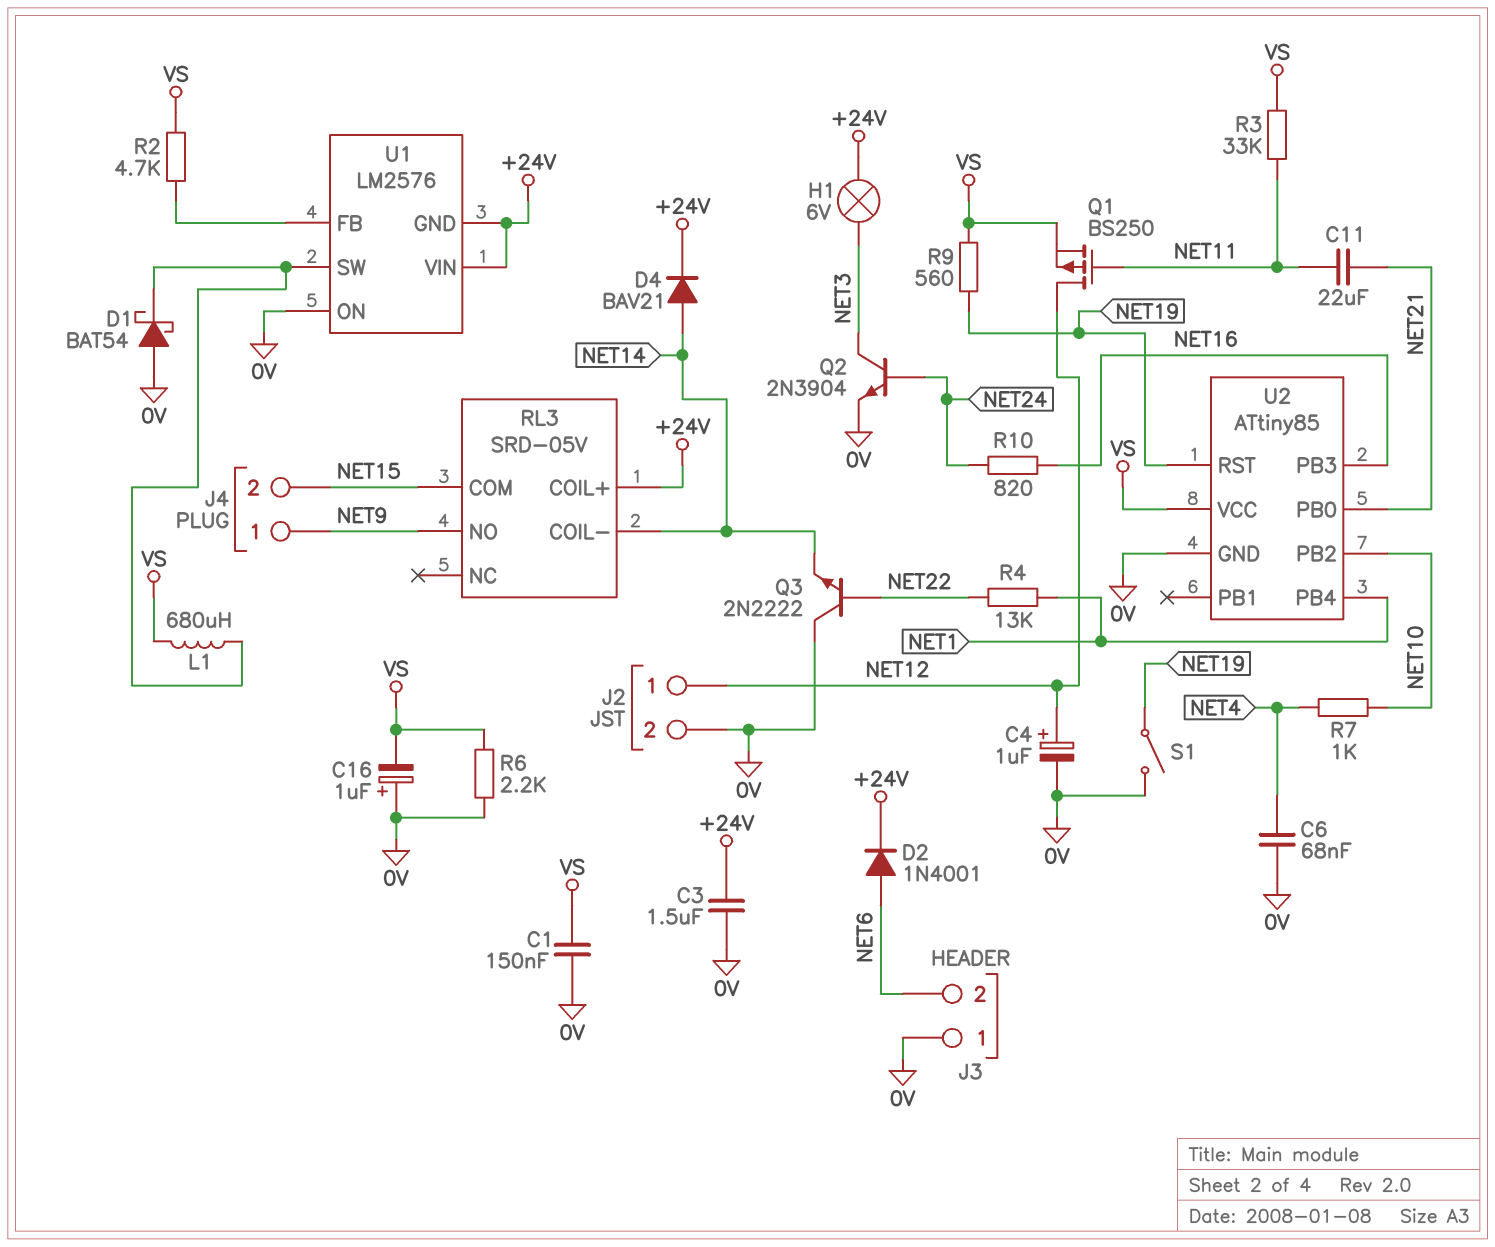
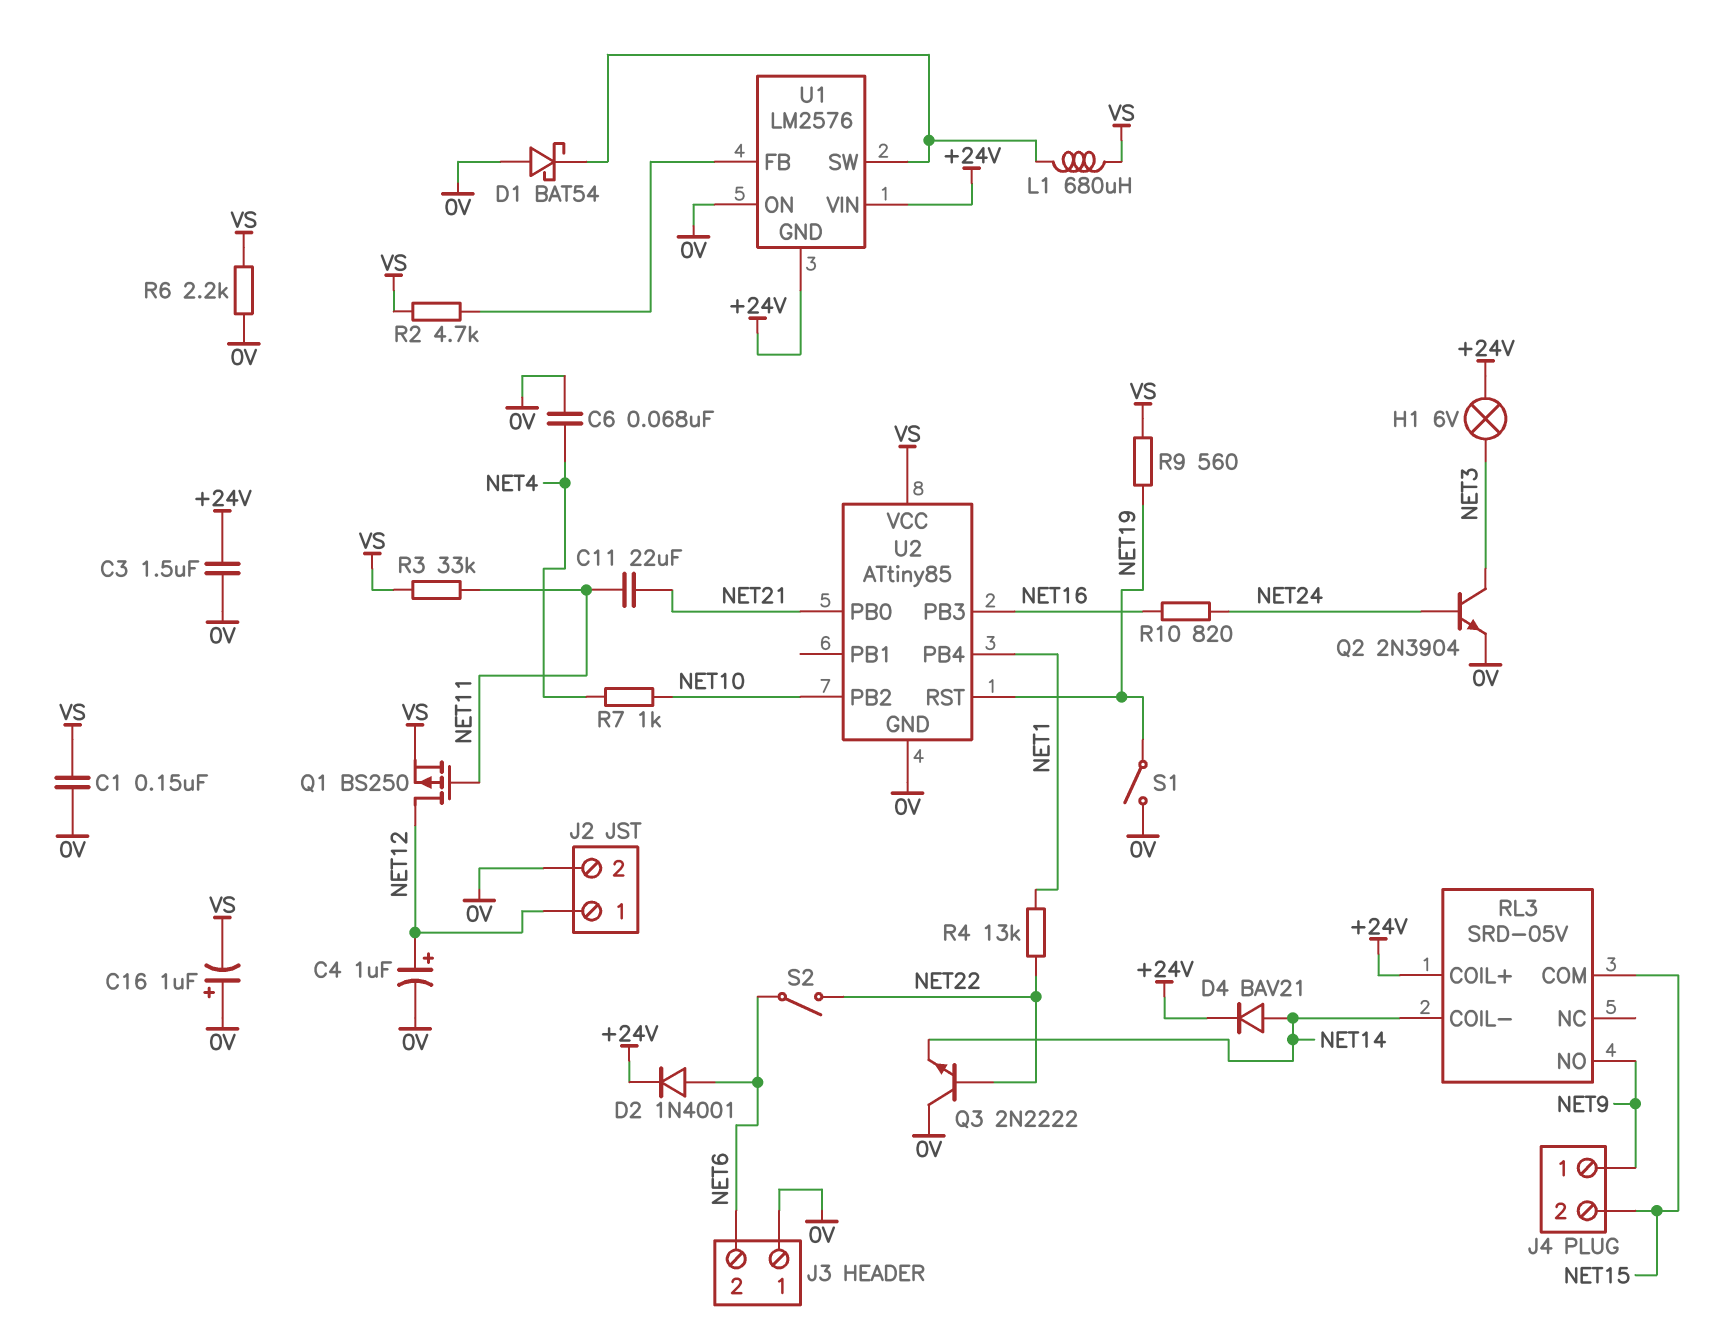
S2: none -> switch (NET6, NET22)

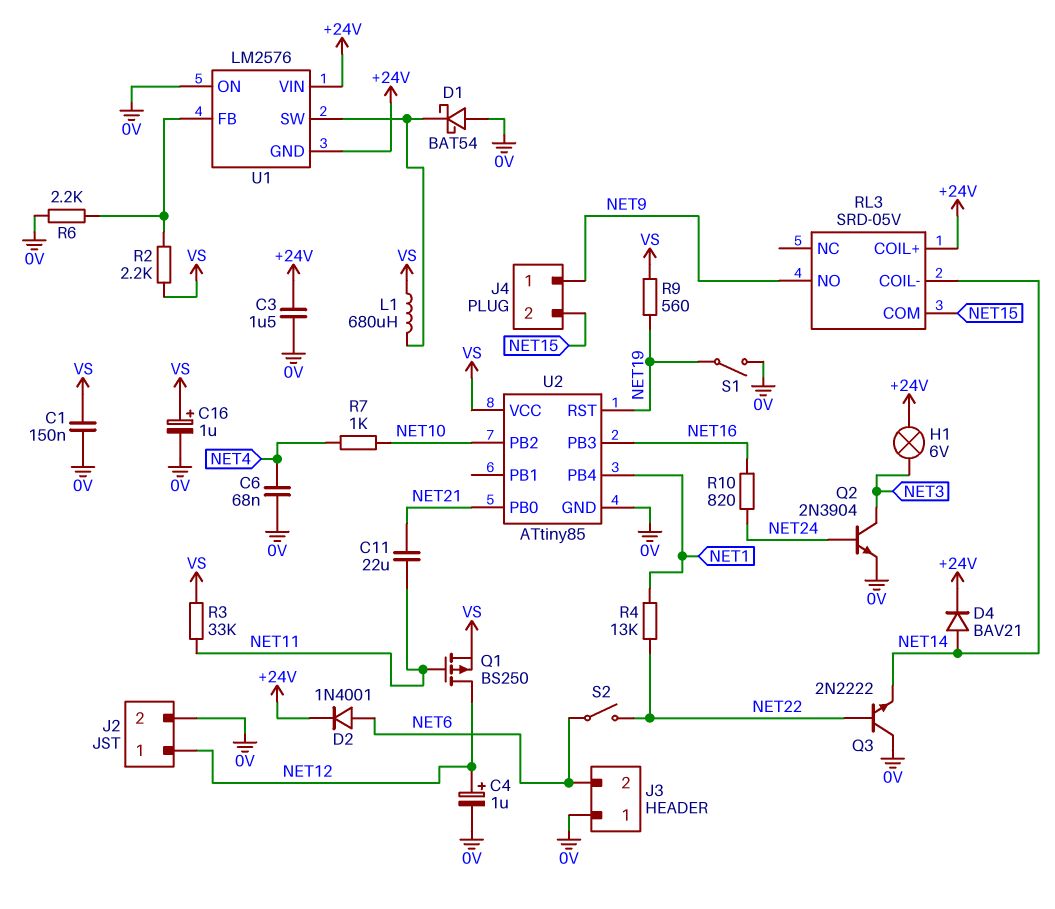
C16: 1uF (plus 0V, minus VS) -> 1uF (plus VS, minus 0V)
R2: 4.7k (U1/FB, VS) -> 2.2k (U1/FB, VS)
R6: 2.2k (0V, VS) -> 2.2k (0V, U1/FB)

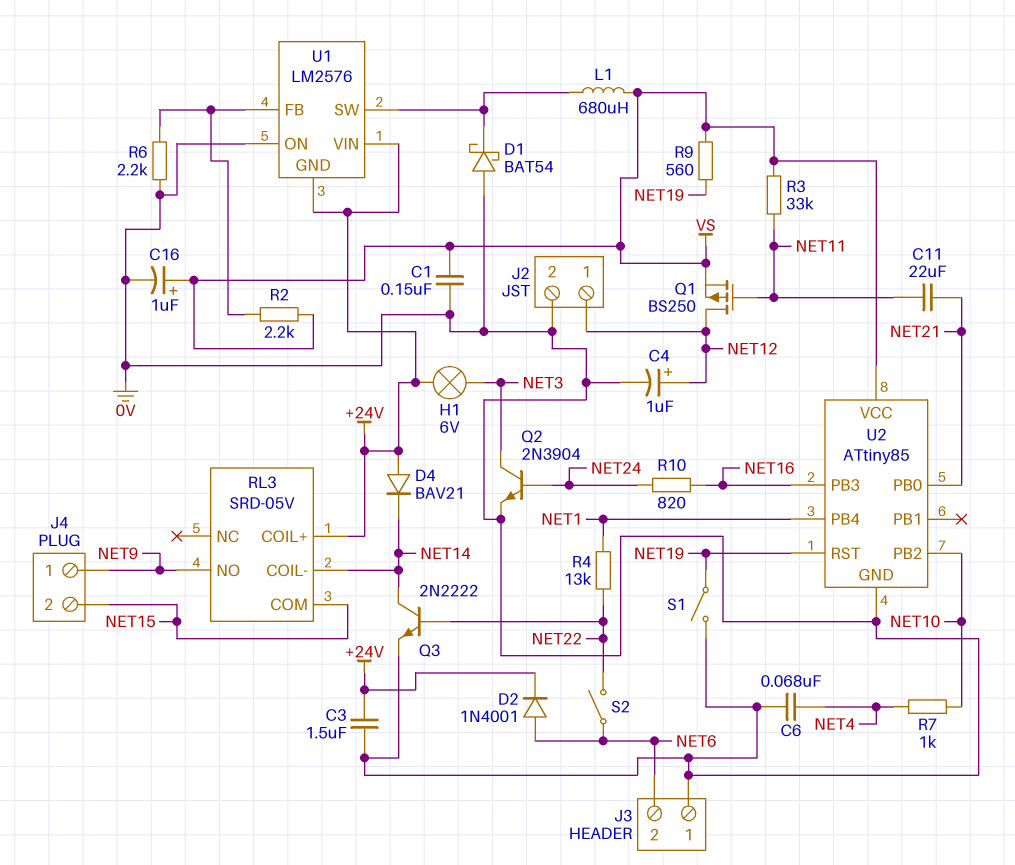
D4: diode BAV21 (A NET14, K +24V) -> diode BAV21 (A +24V, K NET14)
Q3: NPN 2N2222 (B NET22, C 0V, E NET14) -> NPN 2N2222 (B NET22, C NET14, E 0V)

